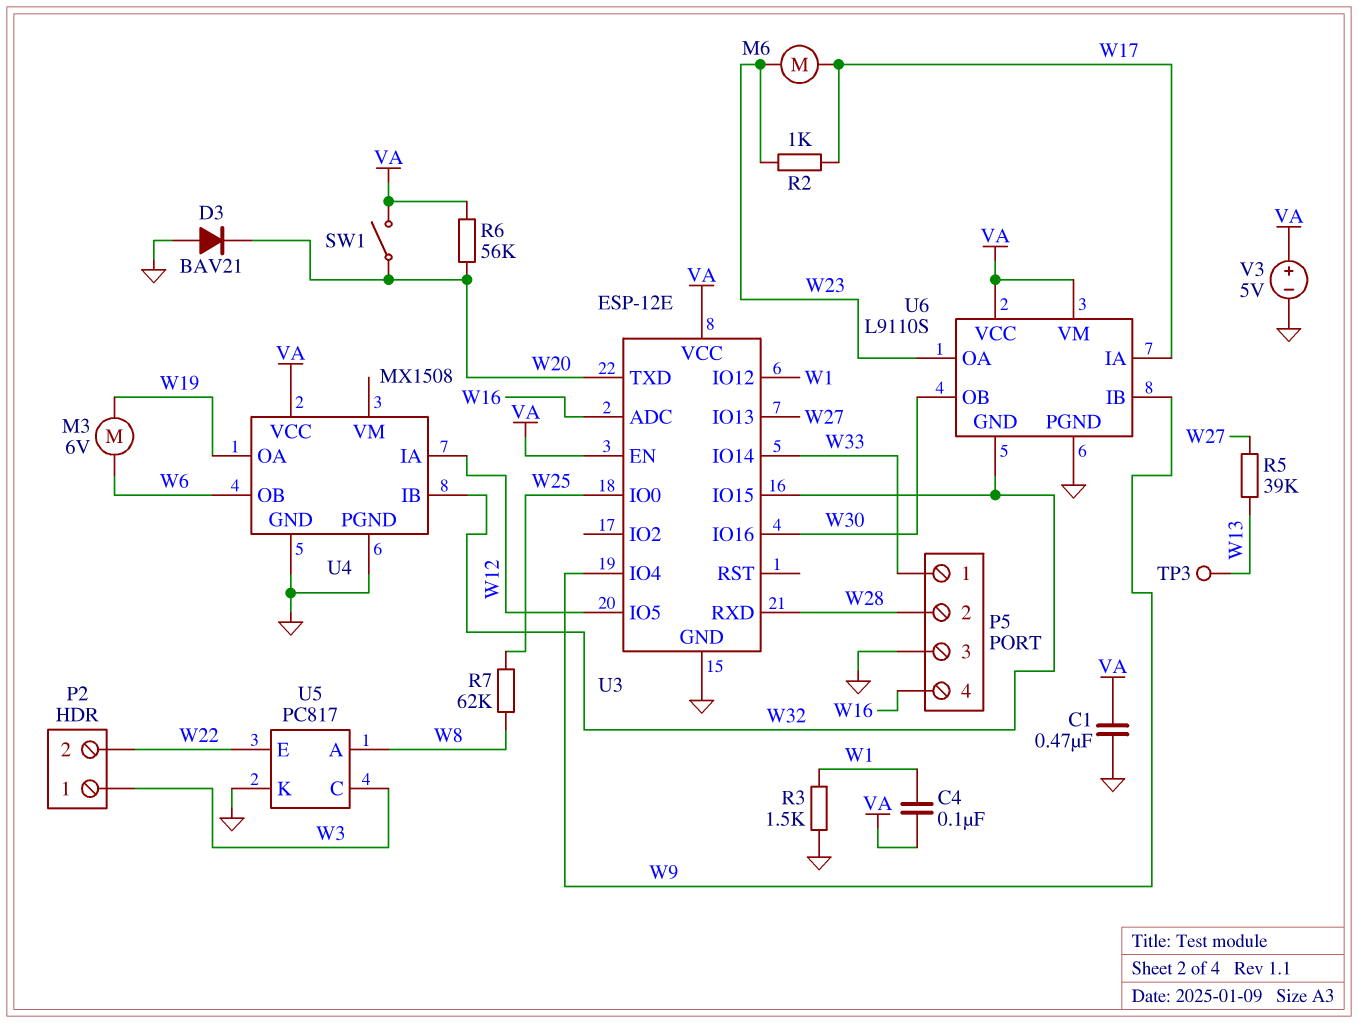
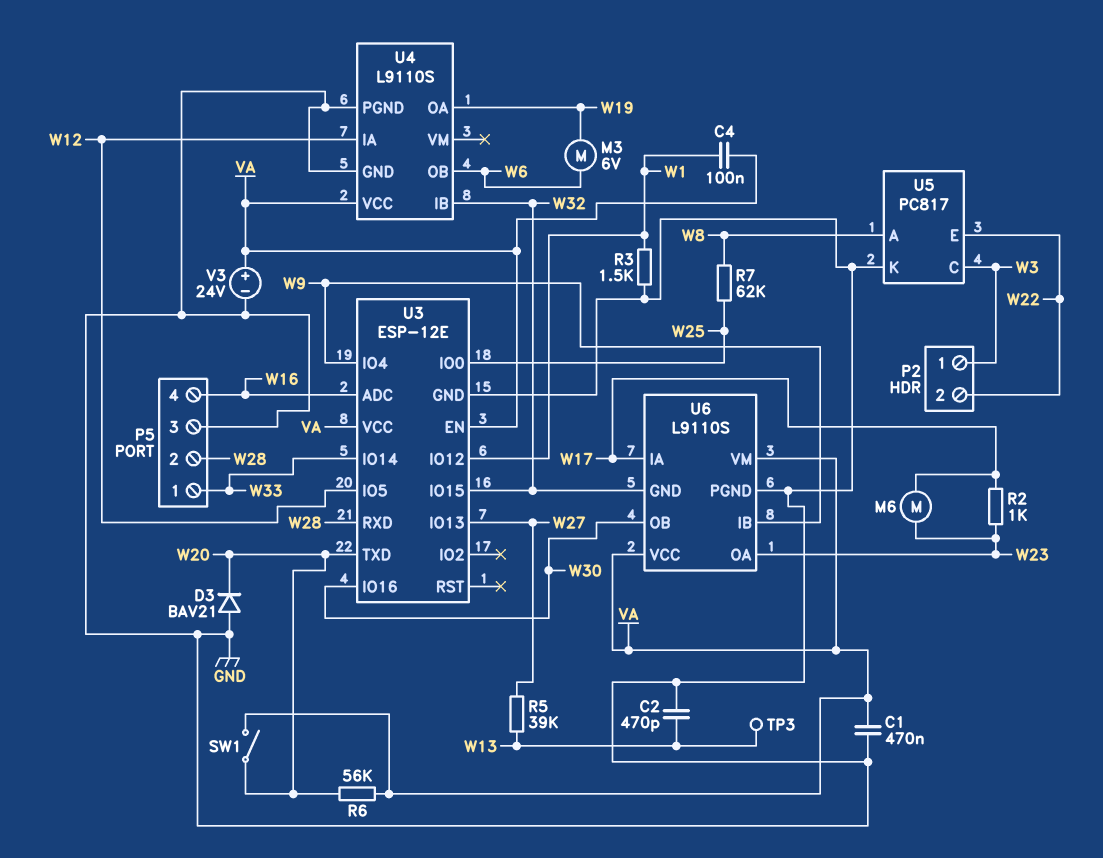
C2: none -> 470pF (GND, W13)
U4: MX1508 -> L9110S
V3: 5V (plus VA, minus GND) -> 24V (plus VA, minus GND)

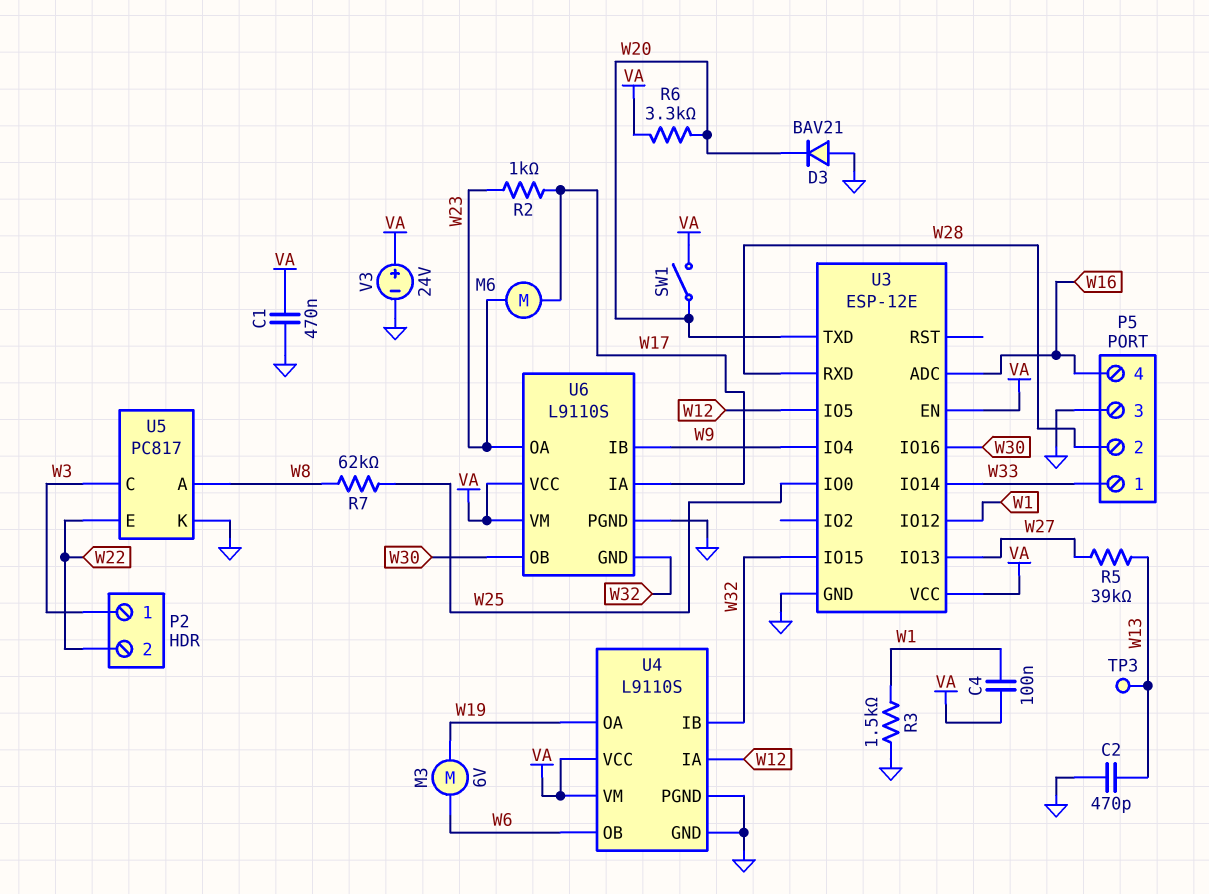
R6: 56k (VA, W20) -> 3.3k (VA, W20)
U4 pin VM: none -> VA

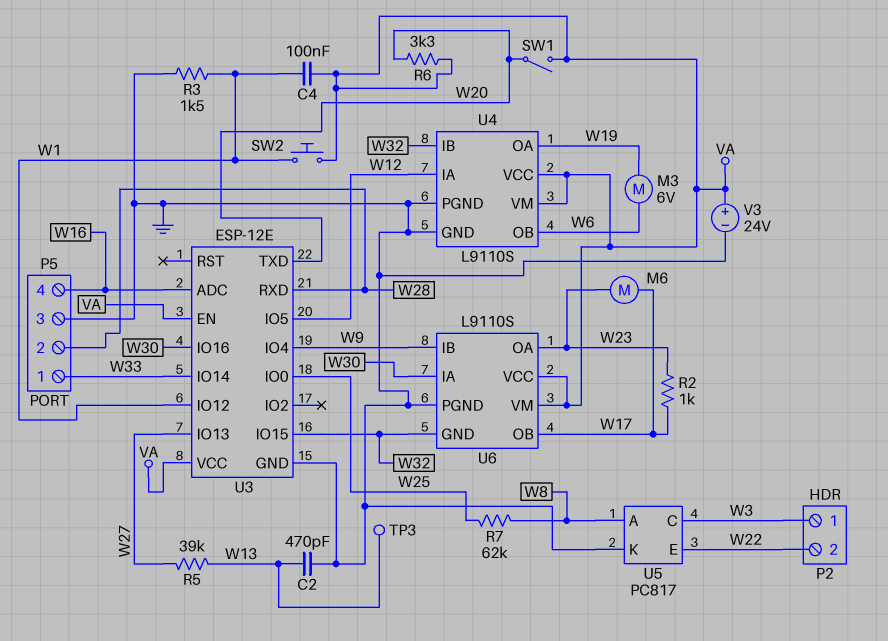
C1: 470nF (GND, VA) -> none
D3: diode BAV21 (A GND, K W20) -> none
SW2: none -> button (VA, W1)
U6 pin IA: W17 -> W30
U6 pin OB: W30 -> W17

